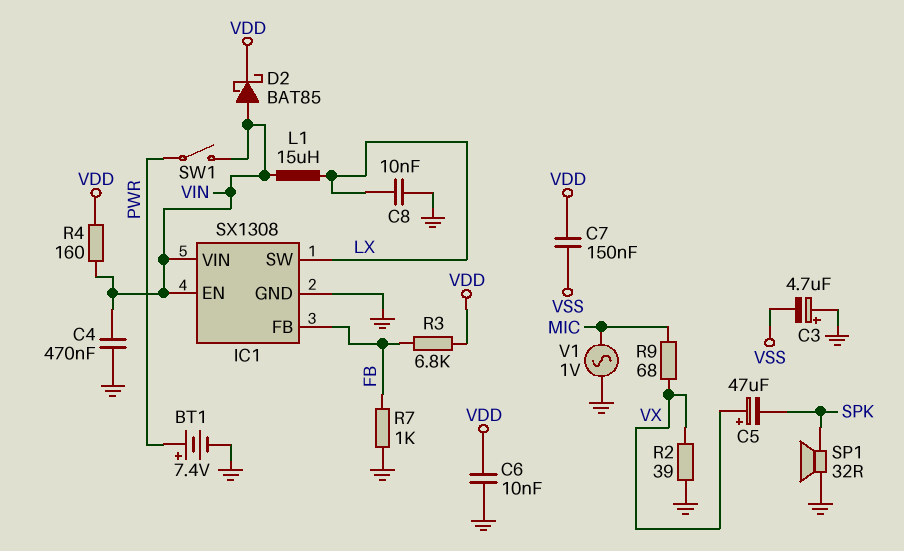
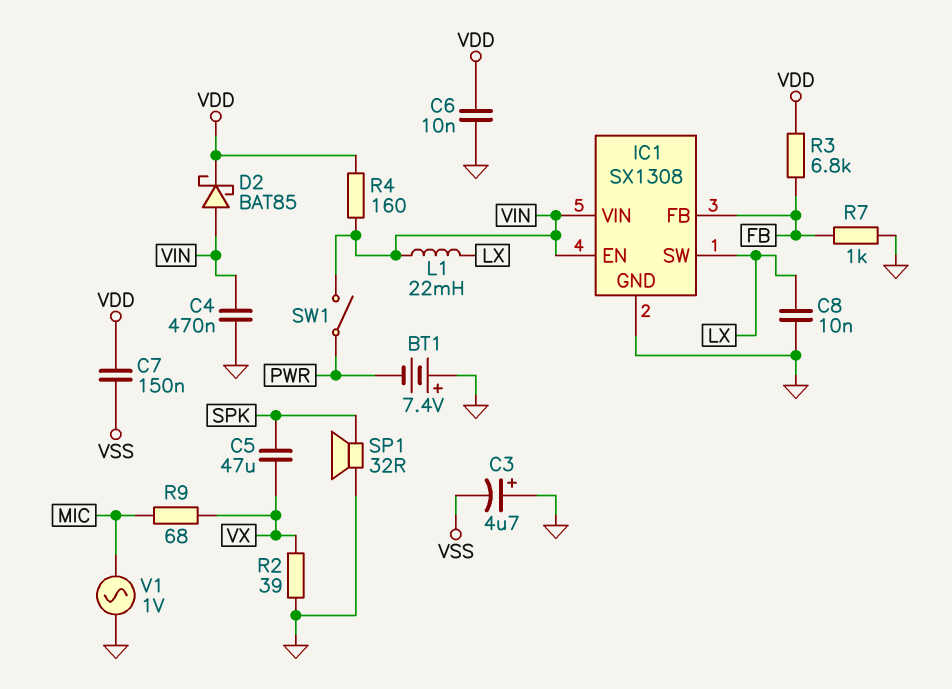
BT1: 7.4V (plus PWR, minus GND) -> 7.4V (plus GND, minus PWR)
C5: 47uF (plus VX, minus SPK) -> 47uF (SPK, VX)
L1: 15uH (LX, VIN) -> 22mH (LX, VIN)

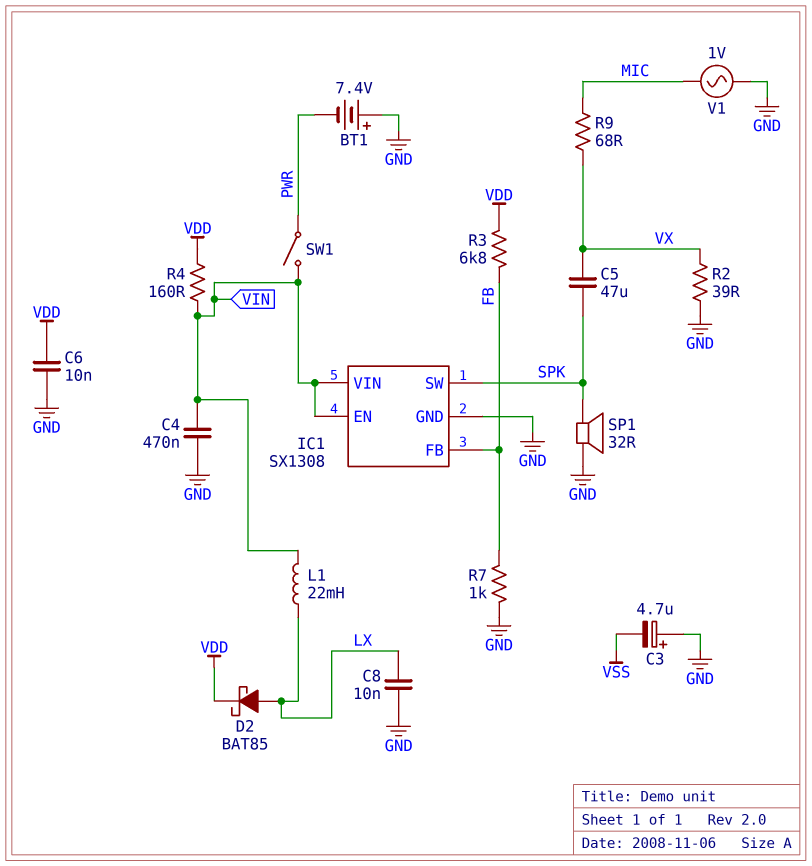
C7: 150nF (VDD, VSS) -> none
D2: schottky BAT85 (A VIN, K VDD) -> schottky BAT85 (A LX, K VDD)
IC1 pin SW: LX -> SPK

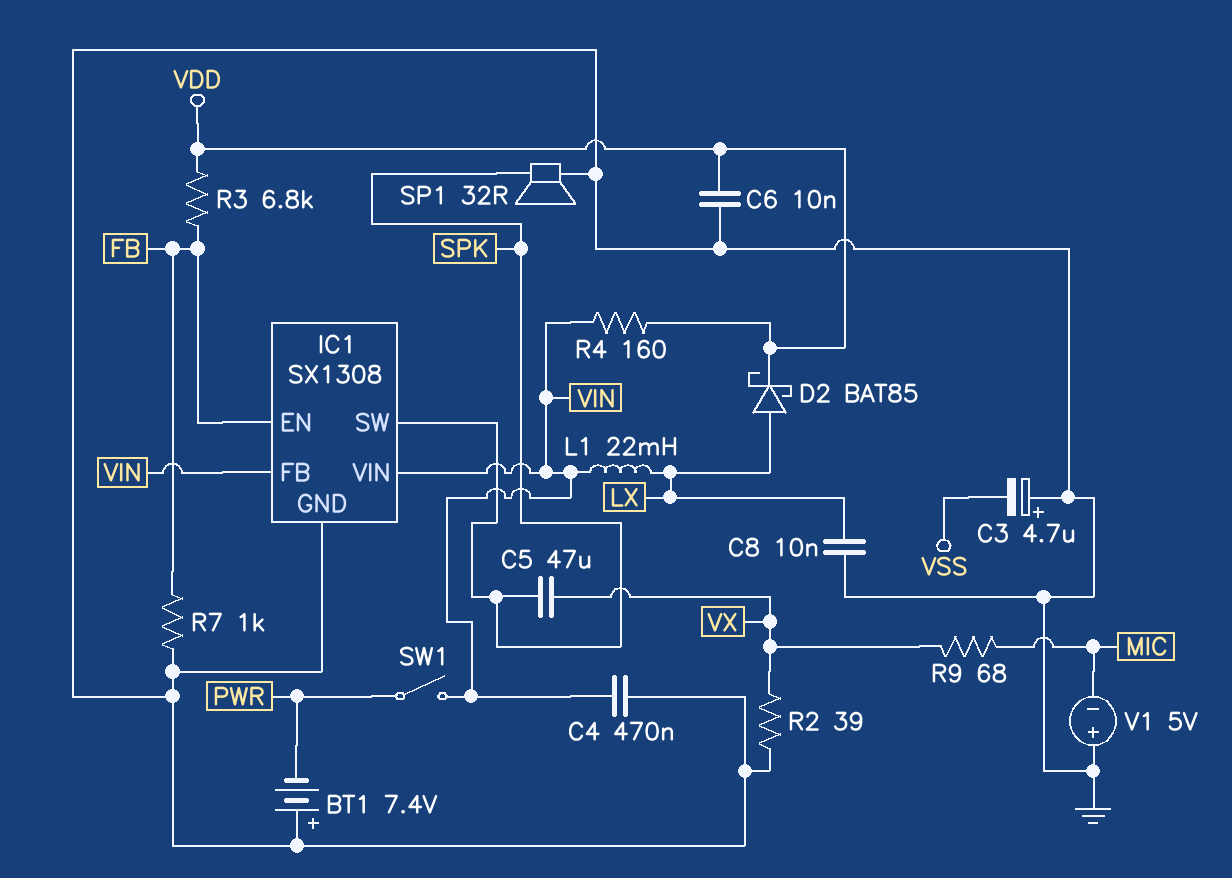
IC1 pin EN: VIN -> FB
IC1 pin FB: FB -> VIN
V1: AC 1V (GND, MIC) -> 5V (plus GND, minus MIC)

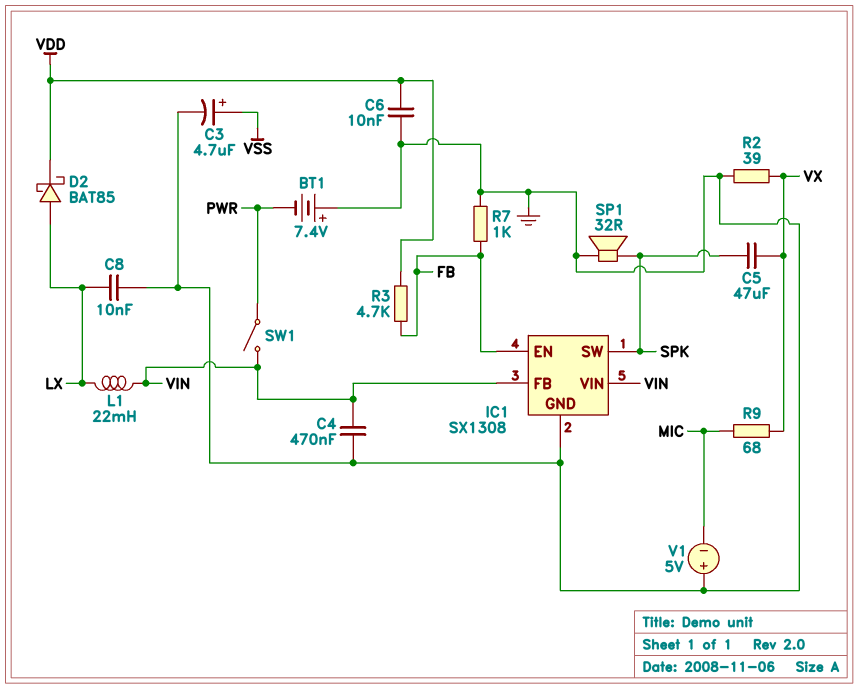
C3: 4.7uF (plus GND, minus VSS) -> 4.7uF (plus VSS, minus GND)
R3: 6.8k (FB, VDD) -> 4.7k (FB, VDD)
R4: 160 (VDD, VIN) -> none

